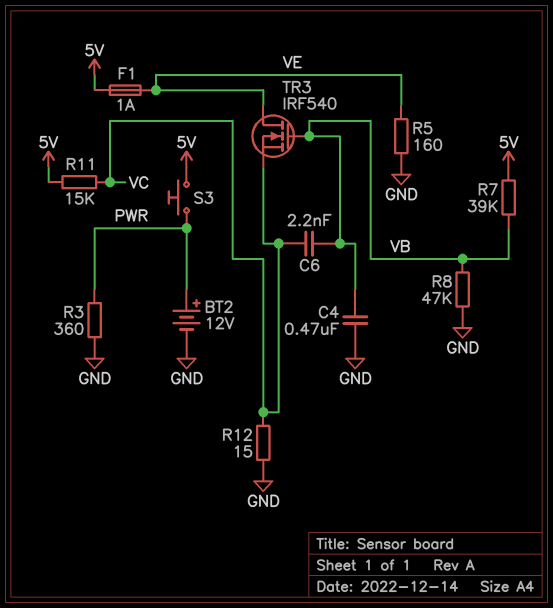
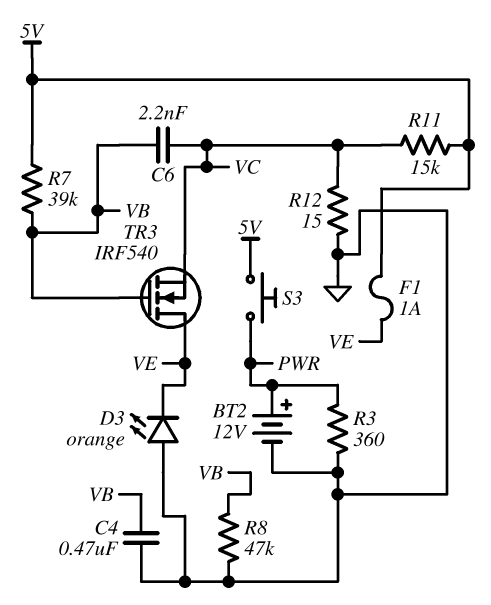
D3: none -> LED orange (A GND, K VE)
R5: 160 (GND, VE) -> none

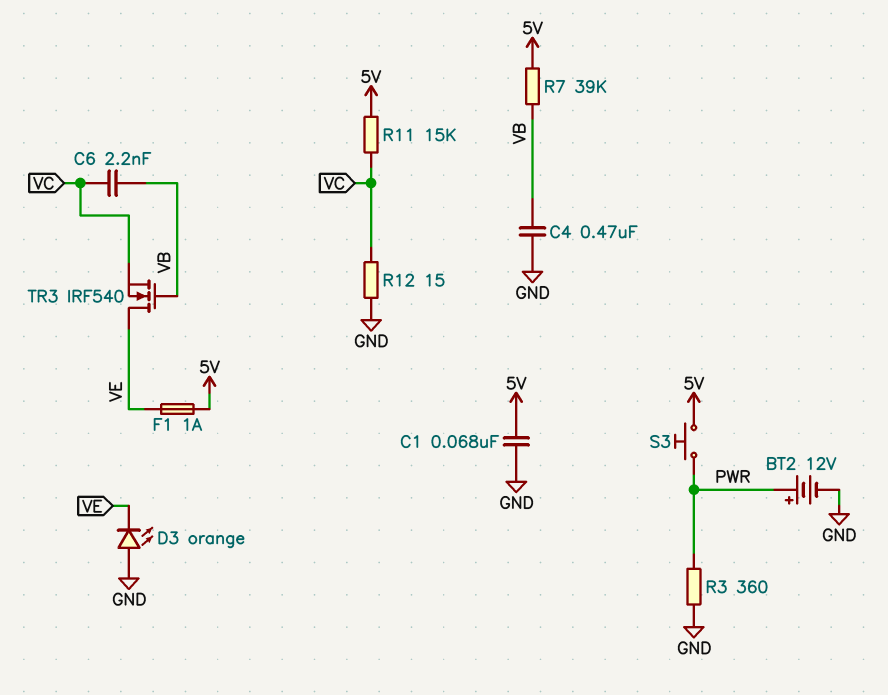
C1: none -> 68nF (5V, GND)
R8: 47k (GND, VB) -> none

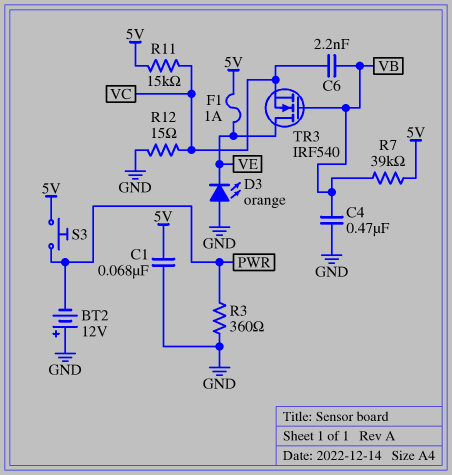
BT2: 12V (plus PWR, minus GND) -> 12V (plus GND, minus PWR)

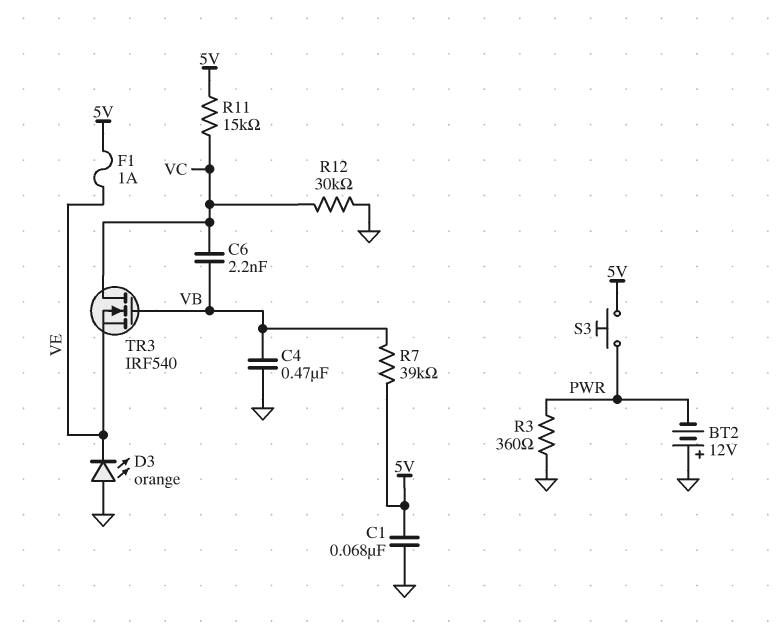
R12: 15 (GND, VC) -> 30k (GND, VC)
TR3: NMOS IRF540 (G VB, D VE, S VC) -> NMOS IRF540 (G VB, D VC, S VE)

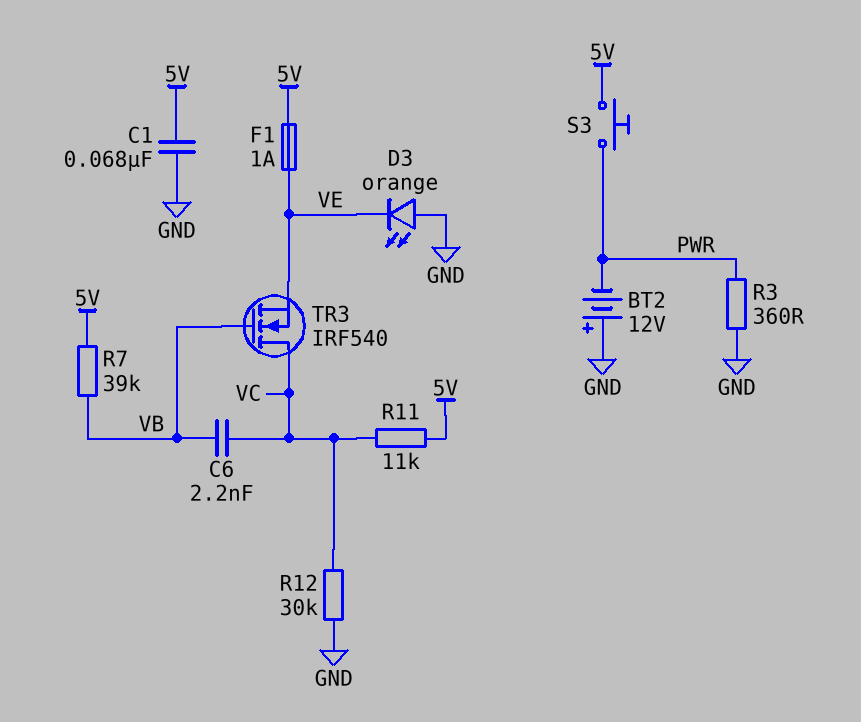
C4: 470nF (GND, VB) -> none
R11: 15k (5V, VC) -> 11k (5V, VC)

